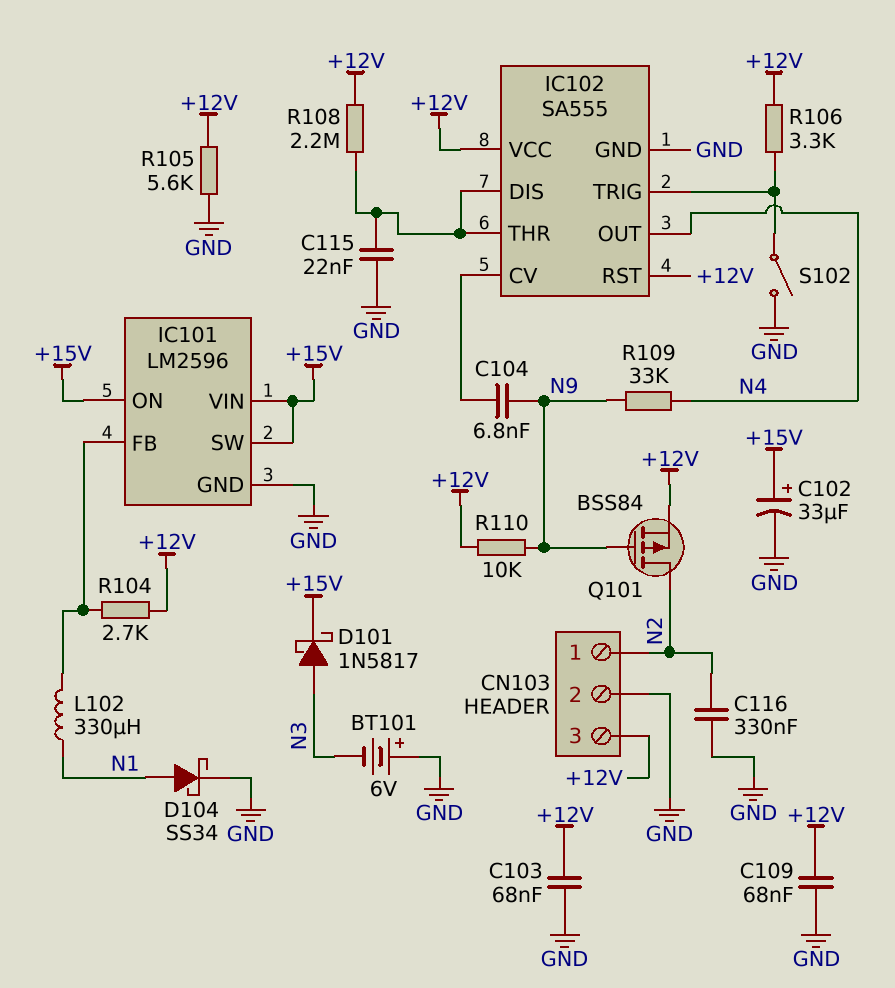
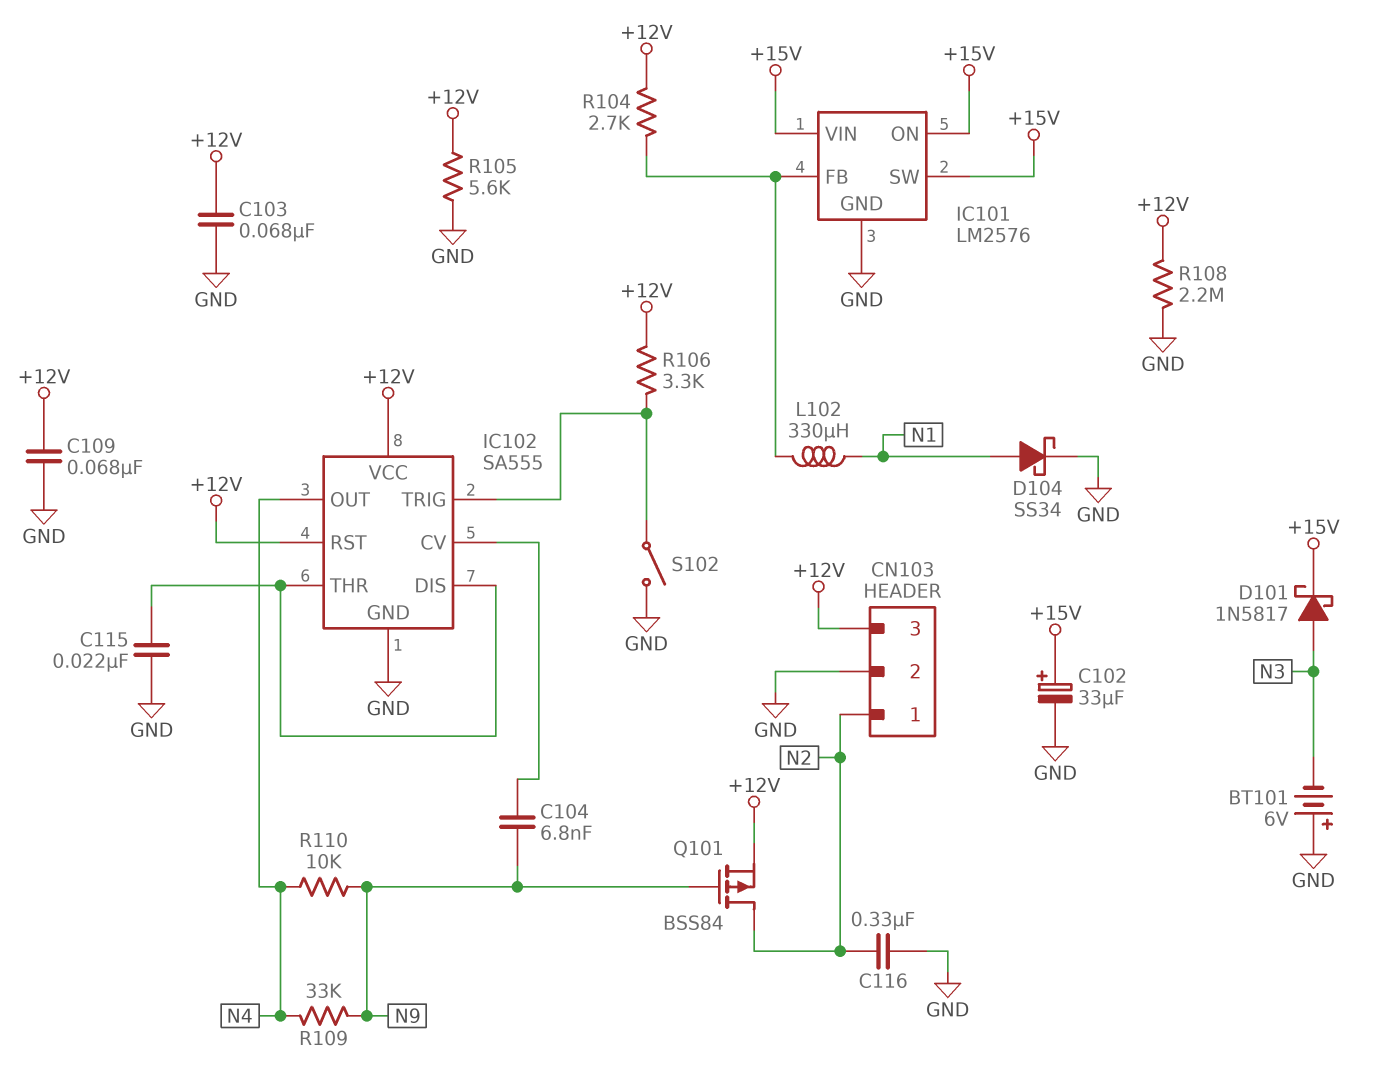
IC101: LM2596 -> LM2576
R108: 2.2M (+12V, IC102/DIS) -> 2.2M (+12V, GND)
R110: 10k (+12V, N9) -> 10k (N4, N9)

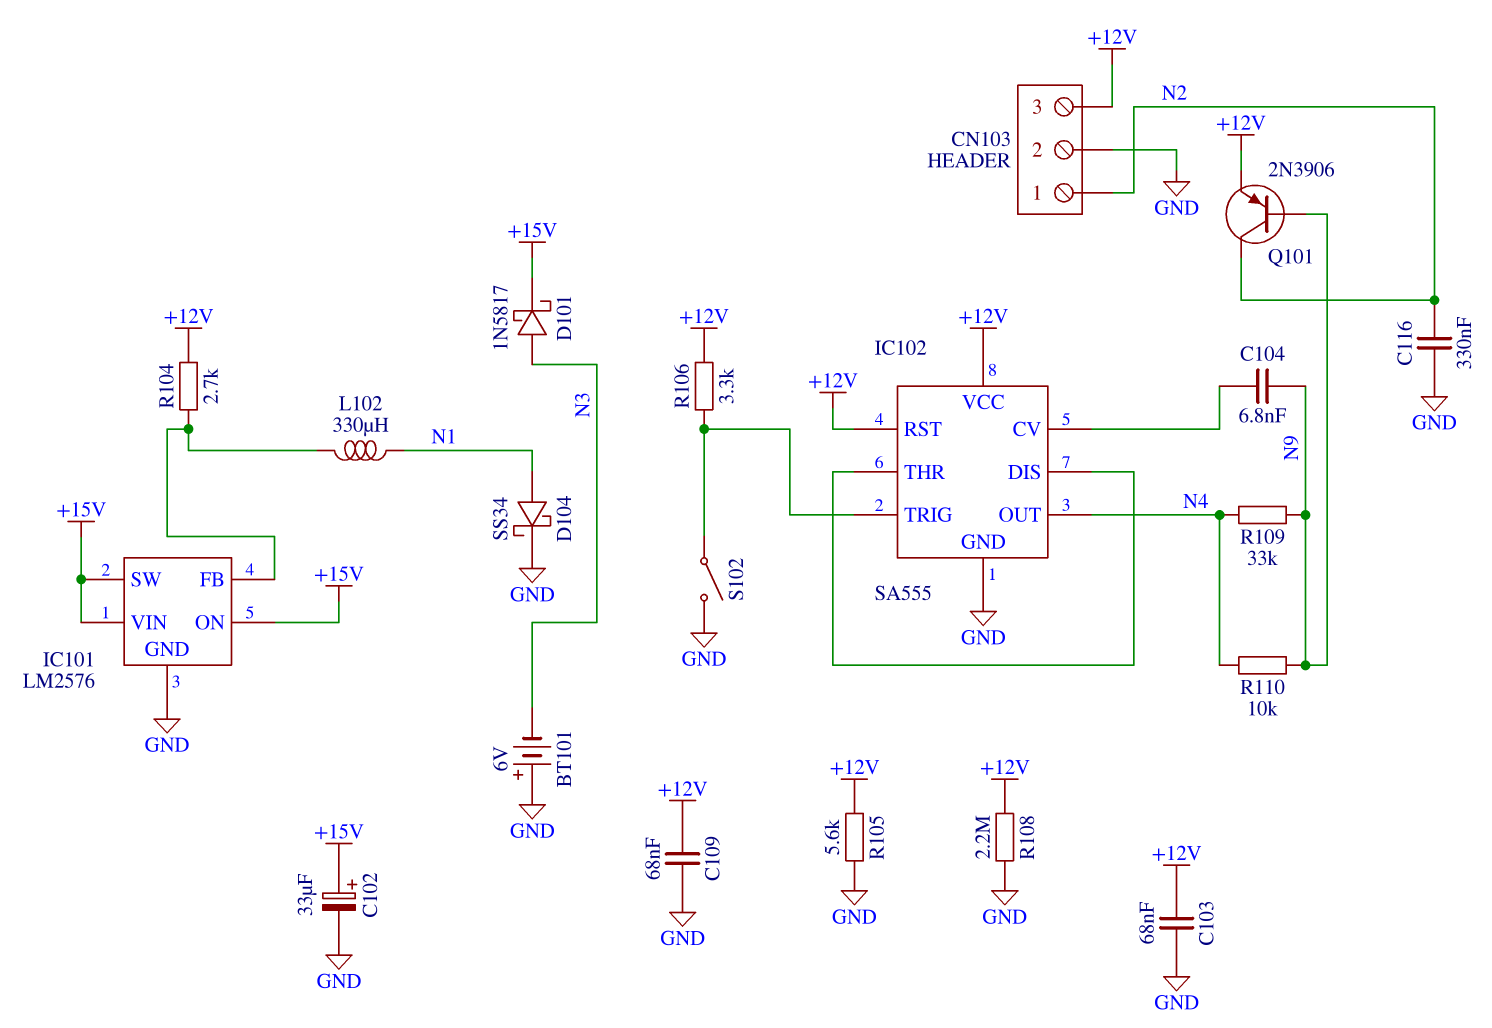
C115: 22nF (GND, IC102/DIS) -> none
Q101: PMOS BSS84 (G N9, D N2, S +12V) -> PNP 2N3906 (B N9, C N2, E +12V)

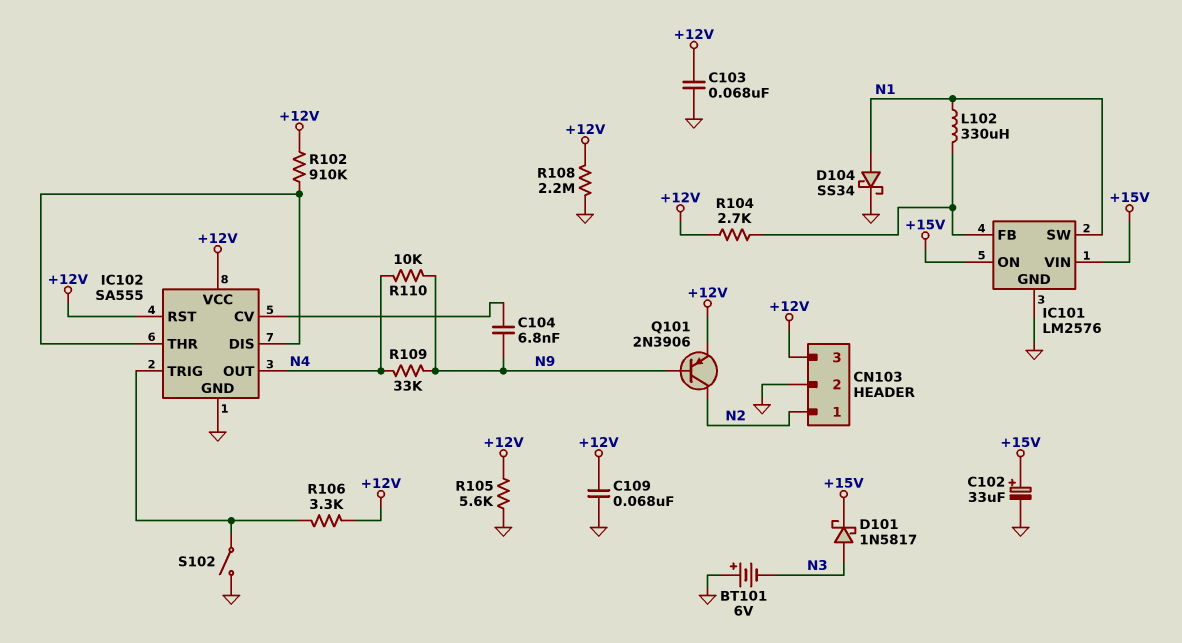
C116: 330nF (GND, N2) -> none
IC101 pin SW: +15V -> N1
R102: none -> 910k (+12V, IC102/DIS)

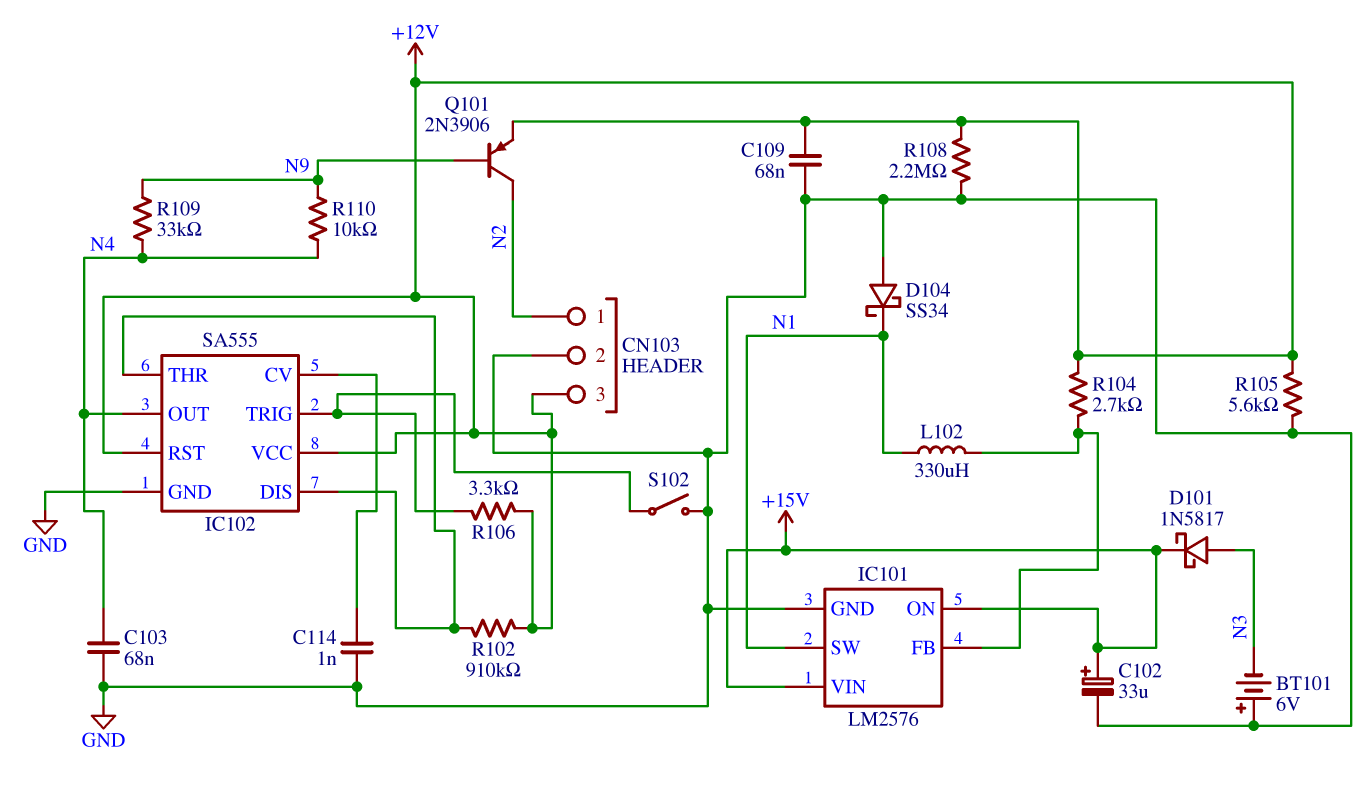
C103: 68nF (+12V, GND) -> 68nF (GND, N4)
C104: 6.8nF (IC102/CV, N9) -> none
C114: none -> 1nF (GND, IC102/CV)
D104: schottky SS34 (A N1, K GND) -> schottky SS34 (A GND, K N1)

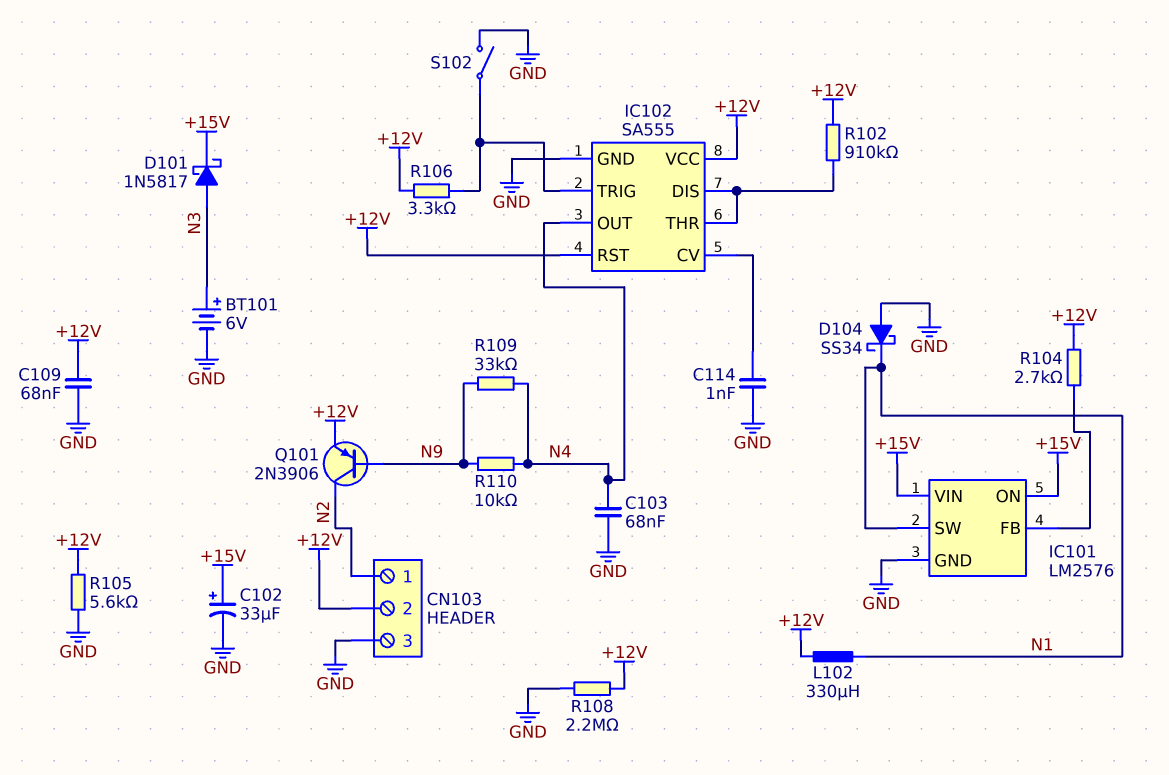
BT101: 6V (plus GND, minus N3) -> 6V (plus N3, minus GND)
CN103 pin 2: GND -> +12V
CN103 pin 3: +12V -> GND
L102: 330uH (IC101/FB, N1) -> 330uH (+12V, N1)

